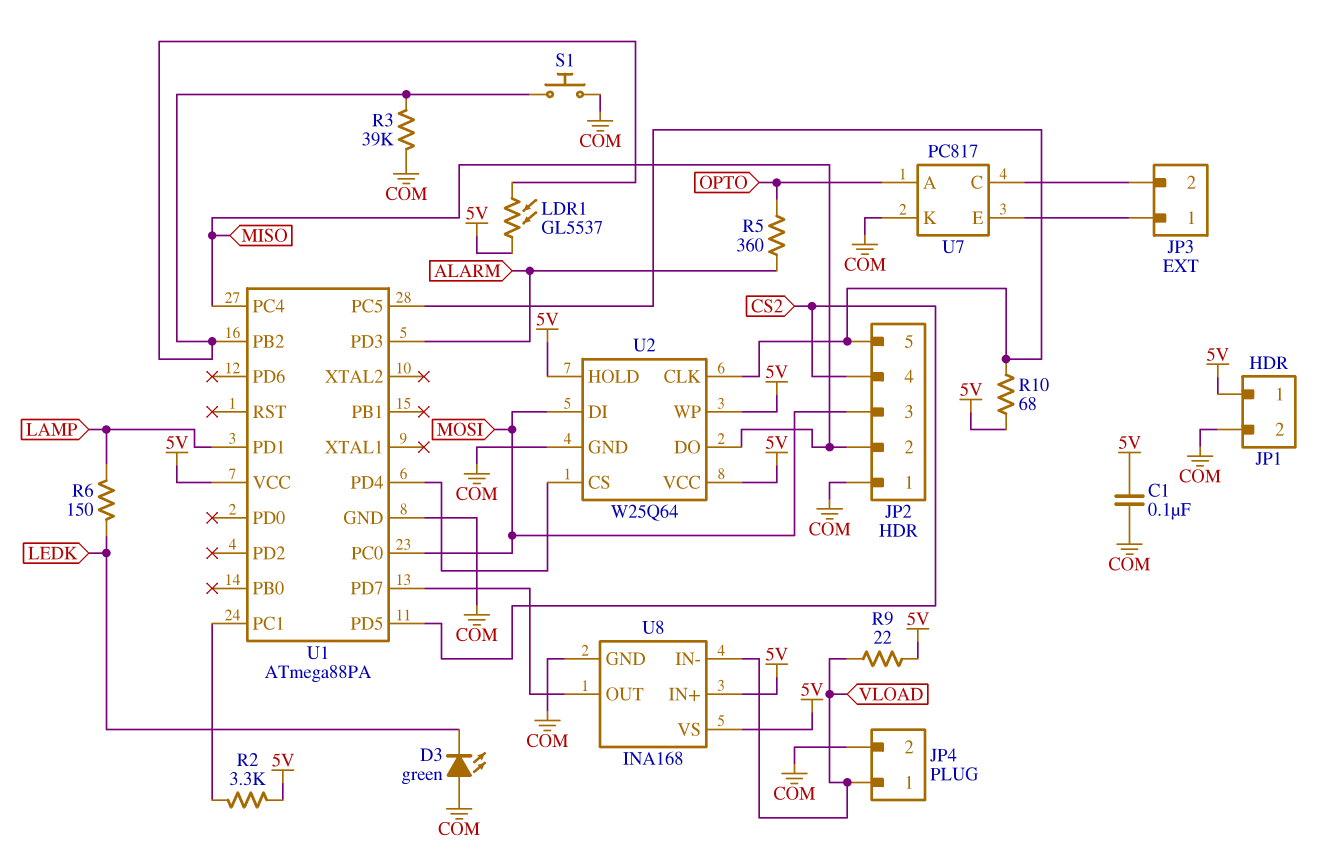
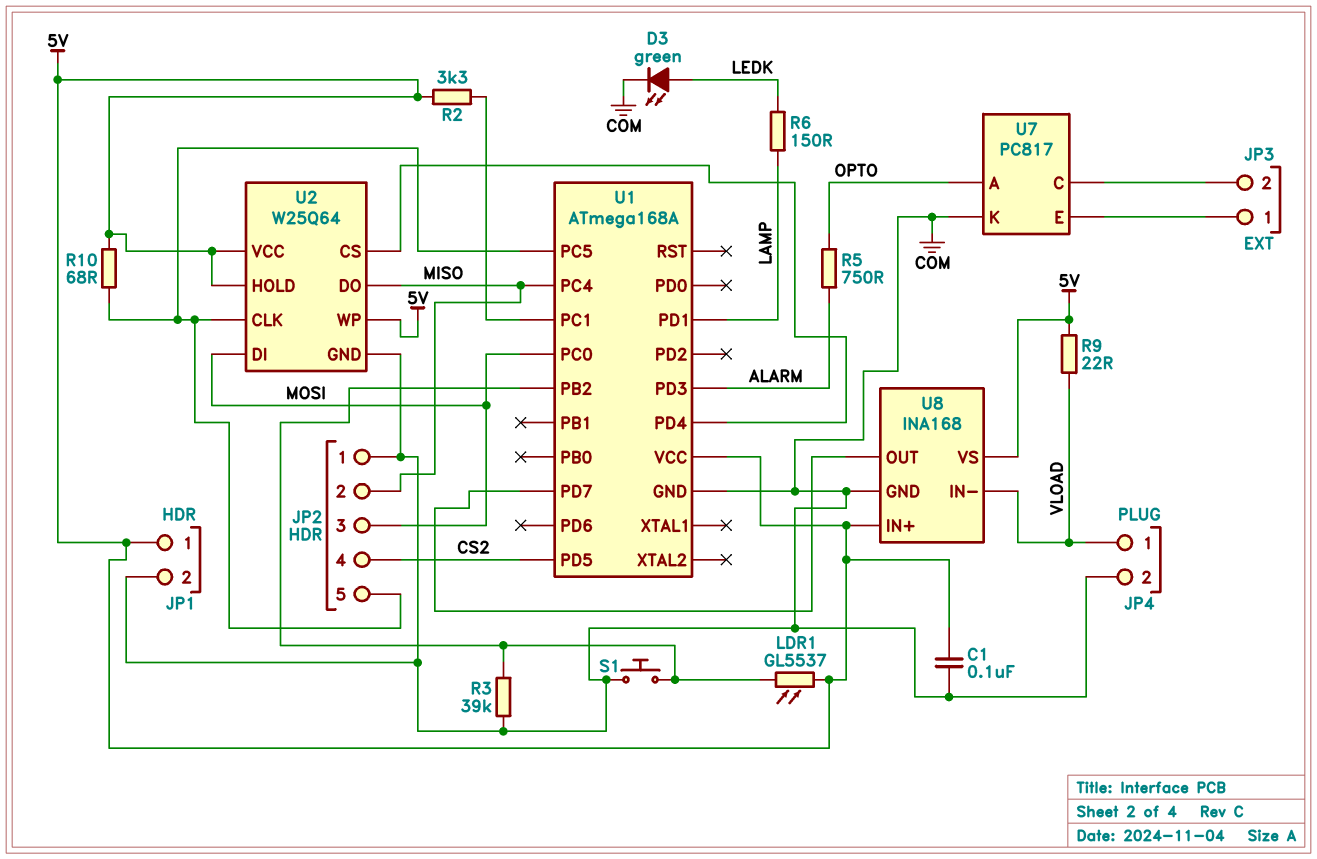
D3: LED green (A COM, K LEDK) -> LED green (A LEDK, K COM)
R5: 360 (ALARM, OPTO) -> 750 (ALARM, OPTO)
U1: ATmega88PA -> ATmega168A

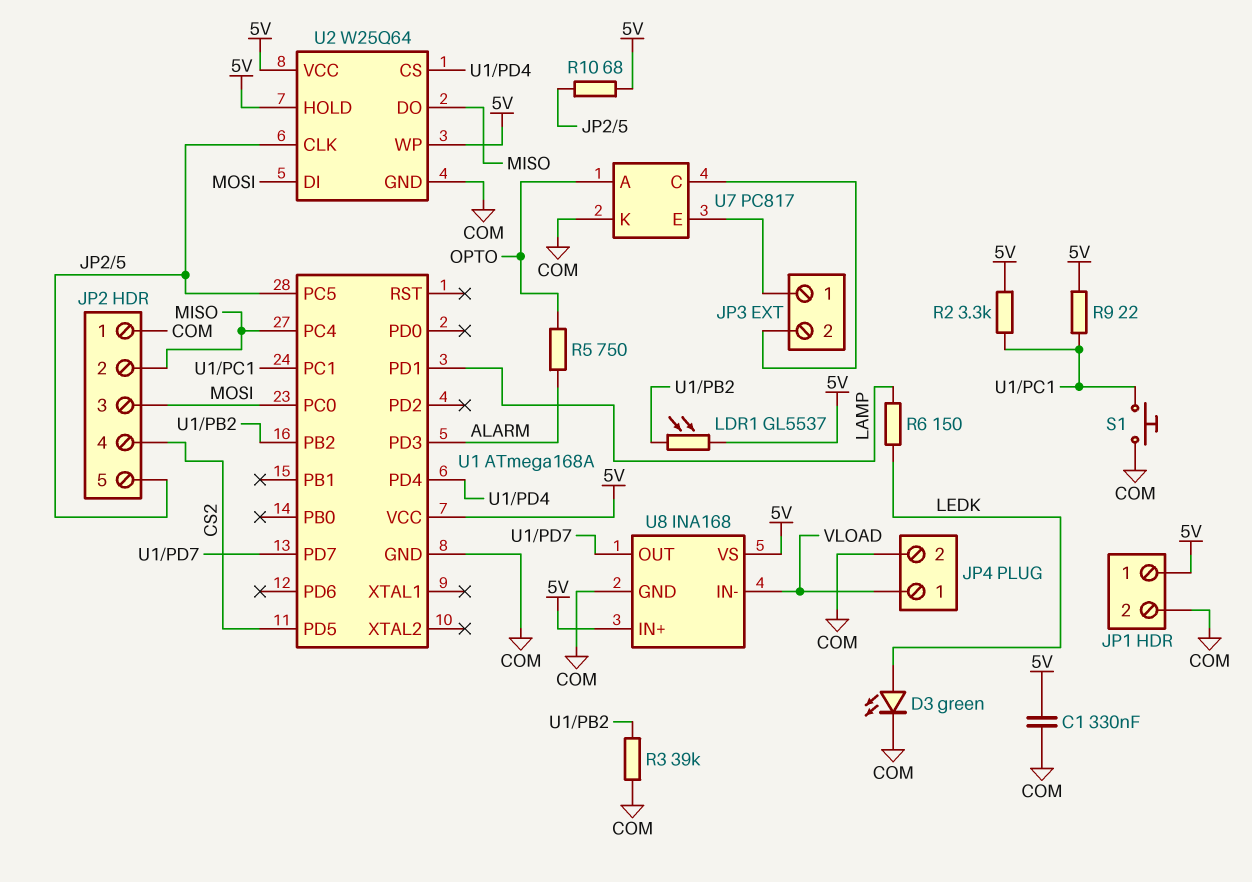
C1: 100nF (5V, COM) -> 330nF (5V, COM)
R9: 22 (5V, VLOAD) -> 22 (5V, U1/PC1)
S1: button (COM, U1/PB2) -> button (COM, U1/PC1)

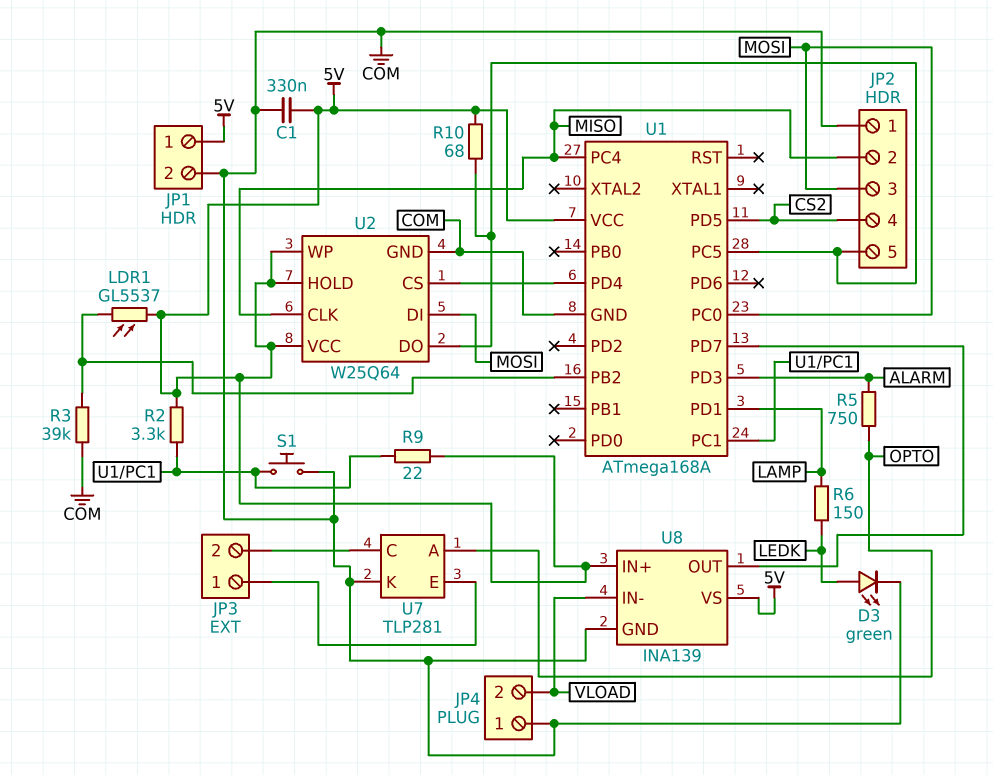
JP4 pin 1: VLOAD -> COM
JP4 pin 2: COM -> VLOAD
U2 pin CLK: JP2/5 -> MISO
U2 pin DO: MISO -> JP2/5
U7: PC817 -> TLP281
U8: INA168 -> INA139

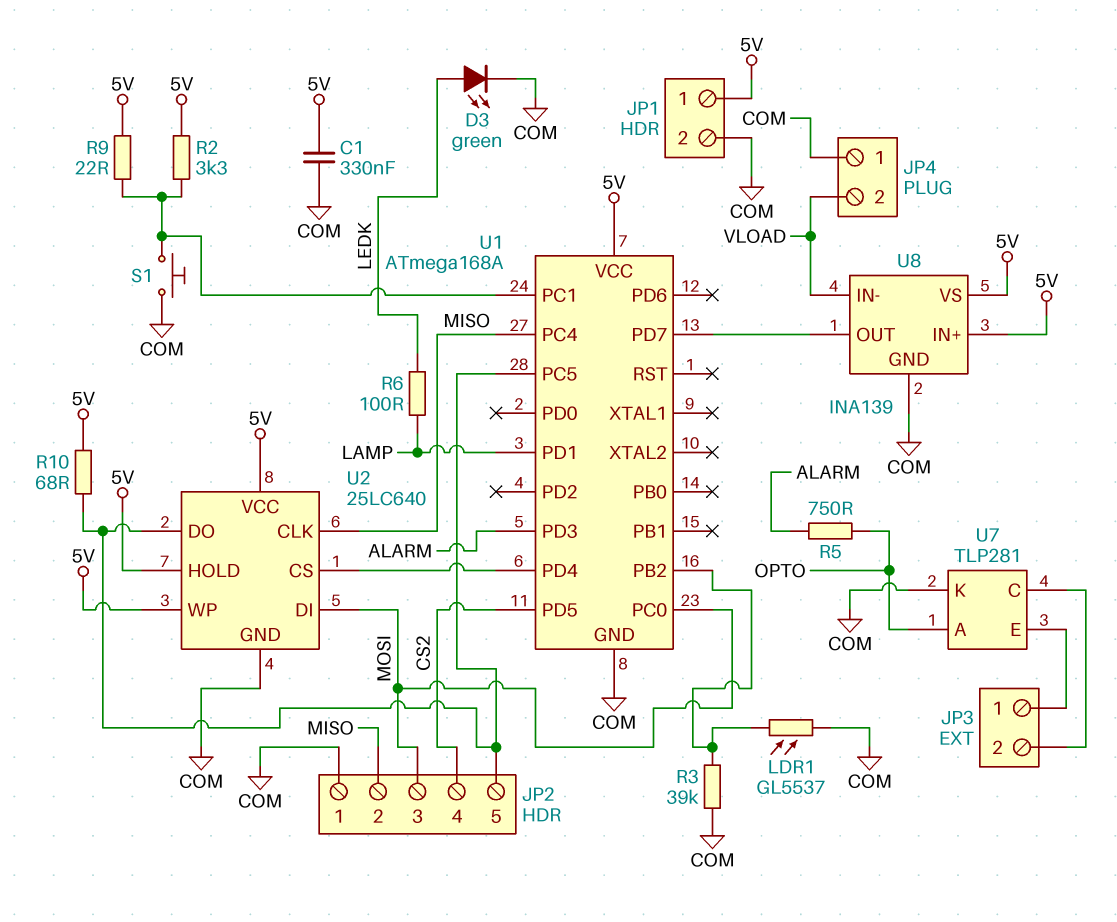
LDR1: GL5537 (5V, U1/PB2) -> GL5537 (COM, U1/PB2)
R6: 150 (LAMP, LEDK) -> 100 (LAMP, LEDK)
U2: W25Q64 -> 25LC640

